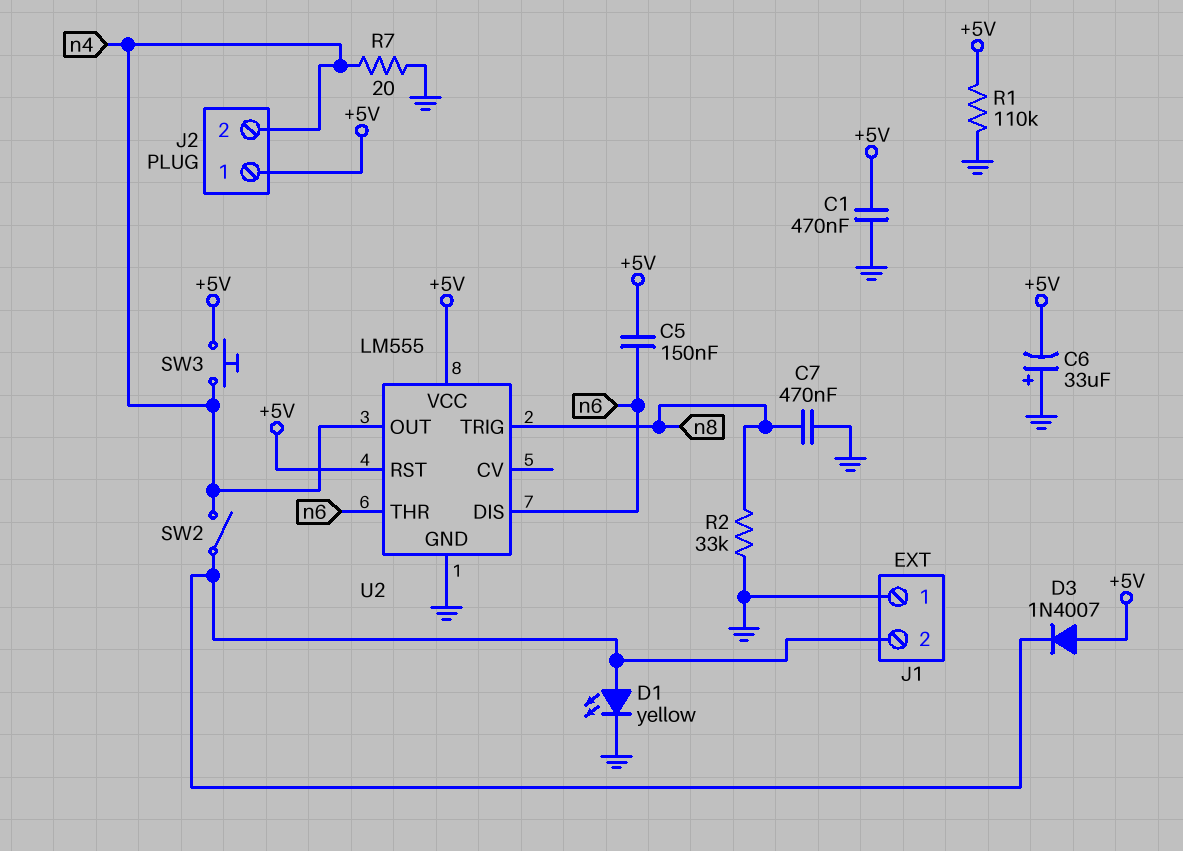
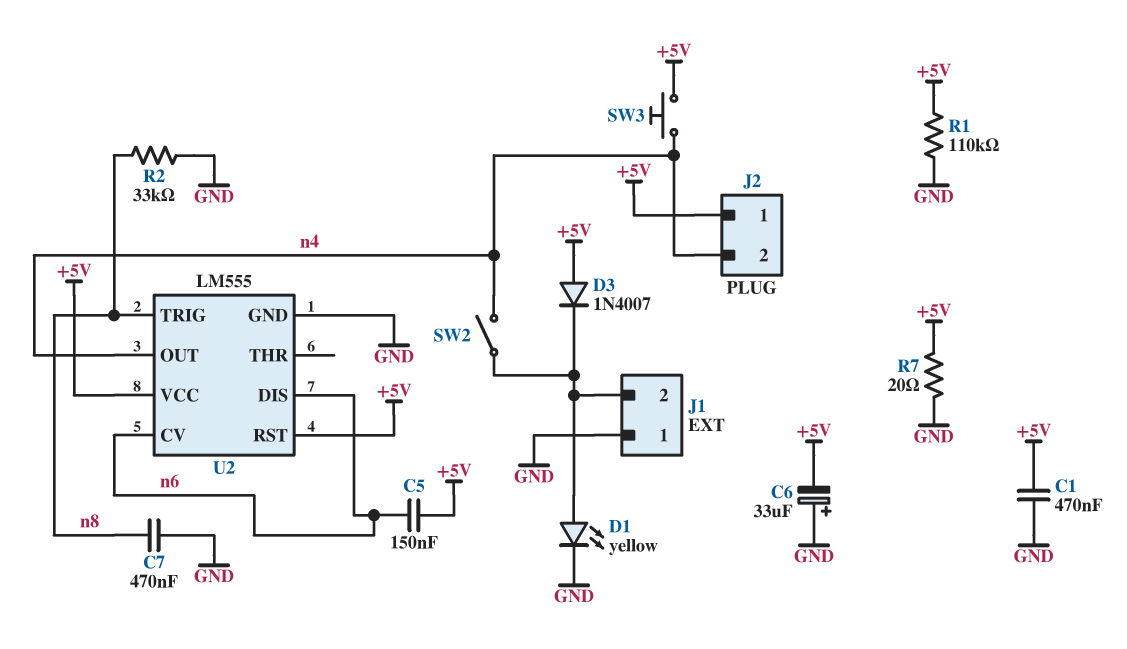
R7: 20 (GND, n4) -> 20 (+5V, GND)
U2 pin CV: none -> n6
U2 pin THR: n6 -> none

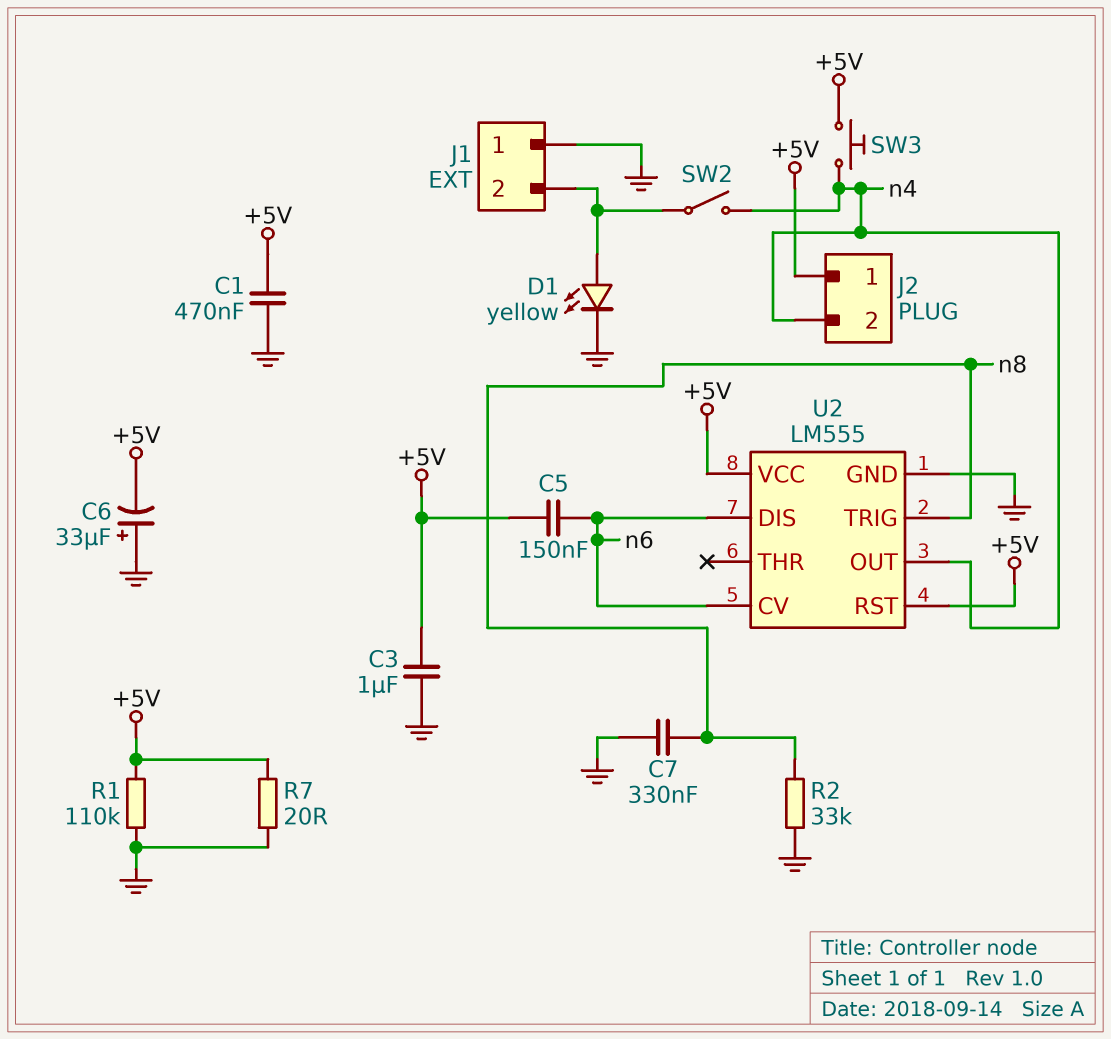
C3: none -> 1uF (+5V, GND)
C7: 470nF (GND, n8) -> 330nF (GND, n8)
D3: diode 1N4007 (A +5V, K J1/2) -> none

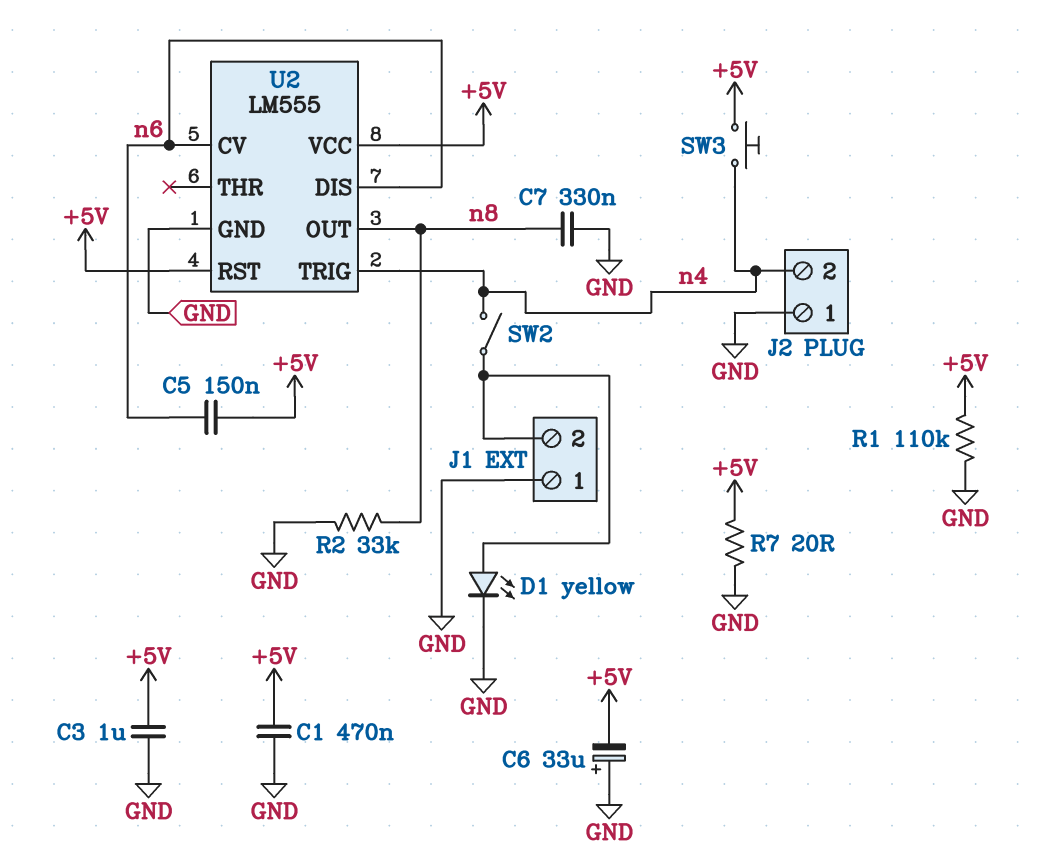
J2 pin 1: +5V -> GND
U2 pin OUT: n4 -> n8
U2 pin TRIG: n8 -> n4

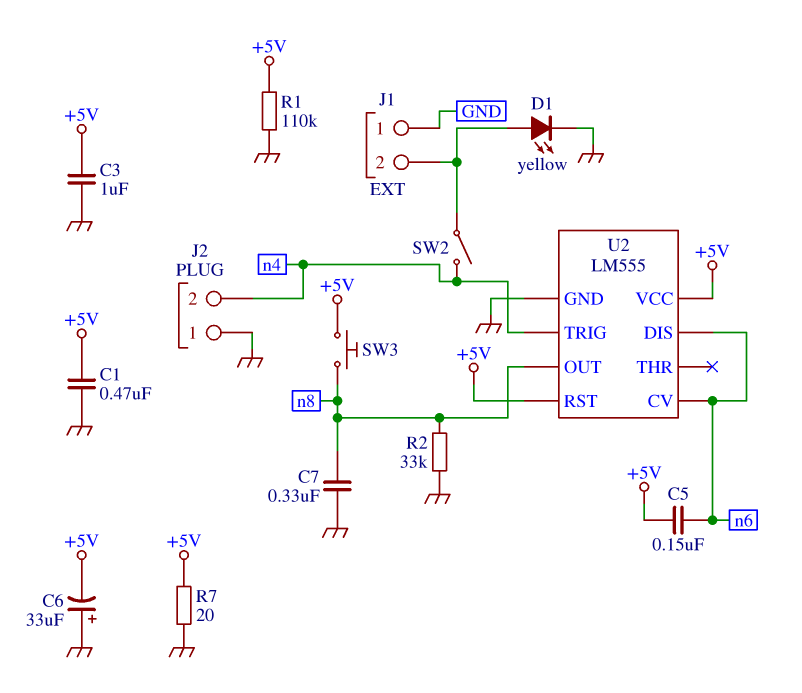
SW3: button (+5V, n4) -> button (+5V, n8)

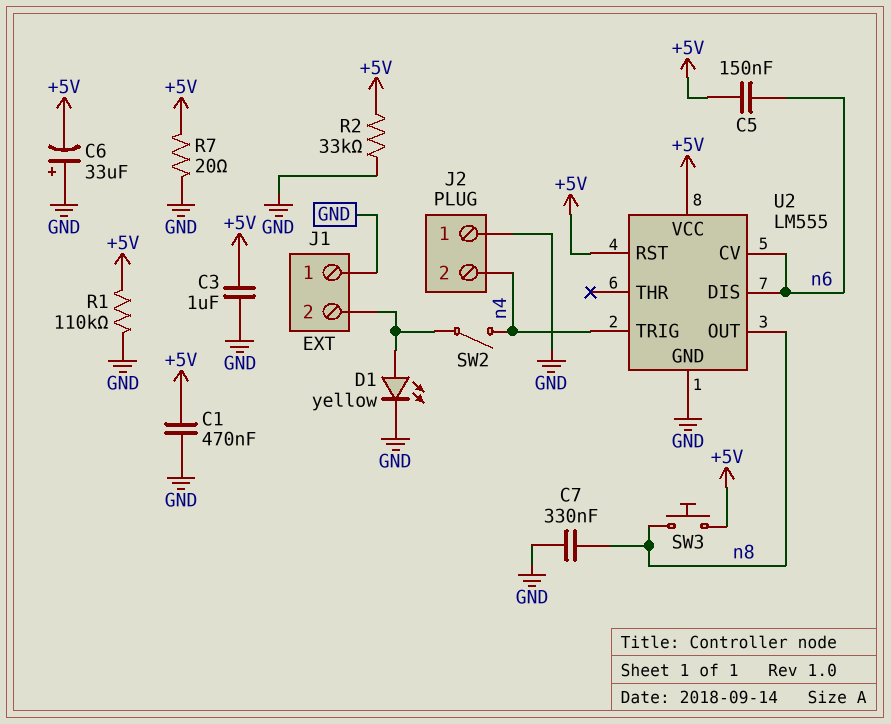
R2: 33k (GND, n8) -> 33k (+5V, GND)

